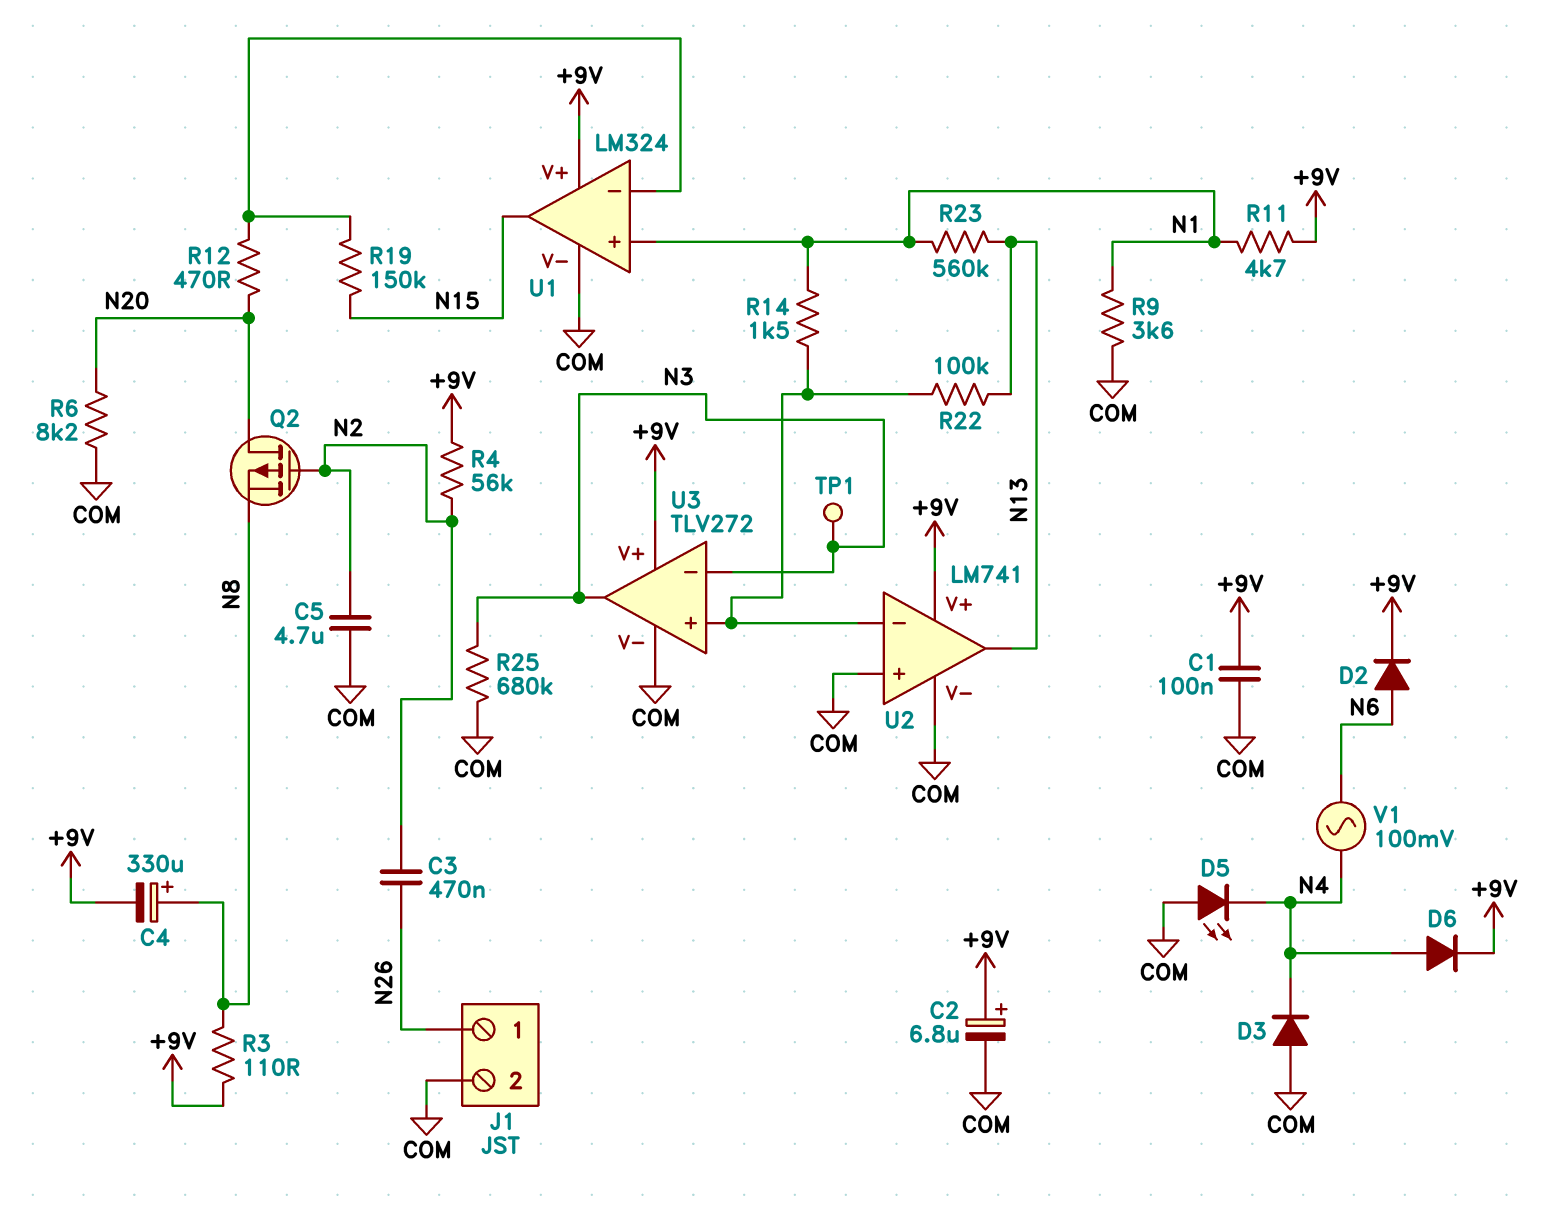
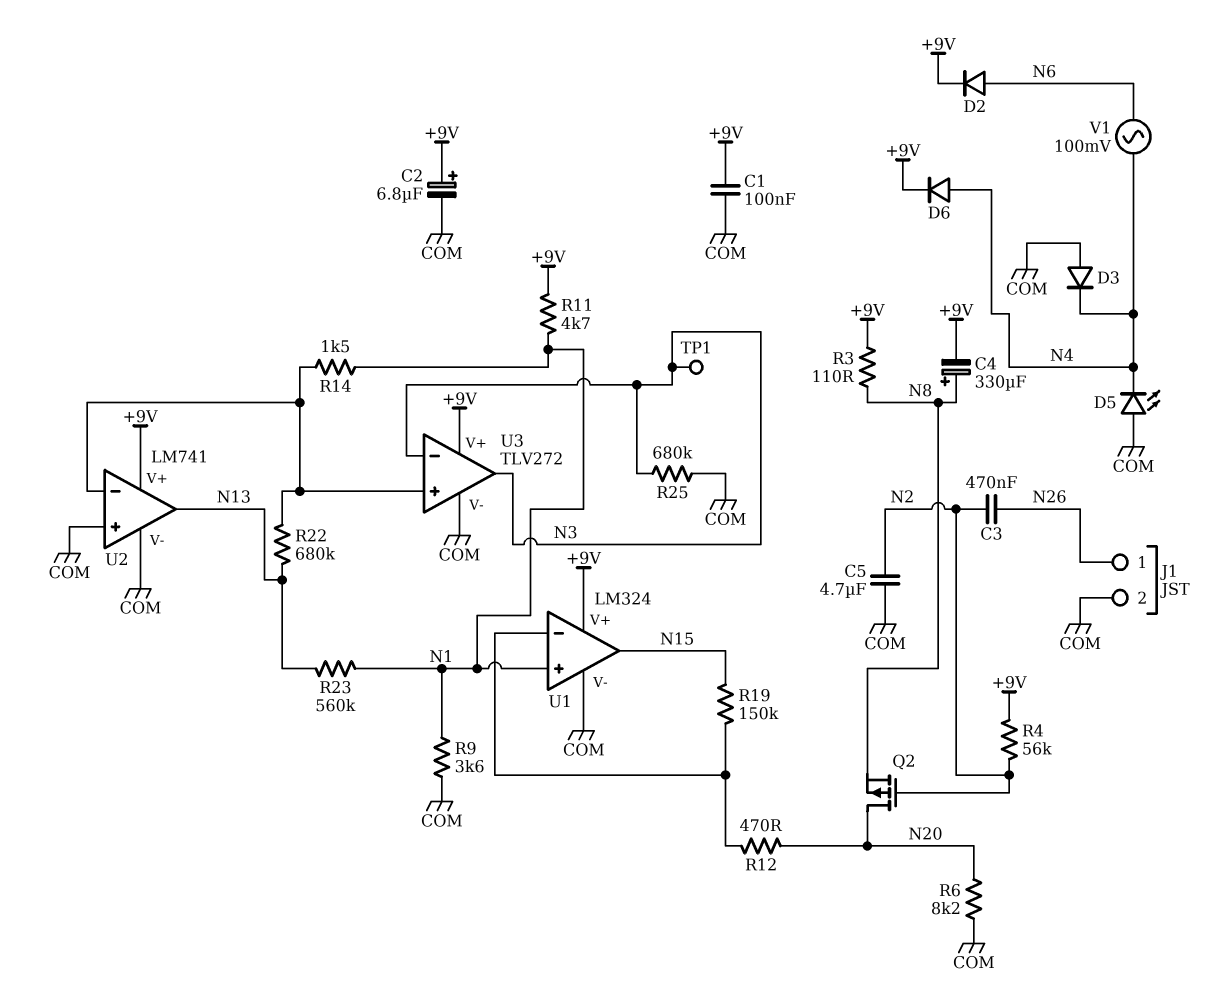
R22: 100k (N13, U2/in-) -> 680k (N13, U2/in-)

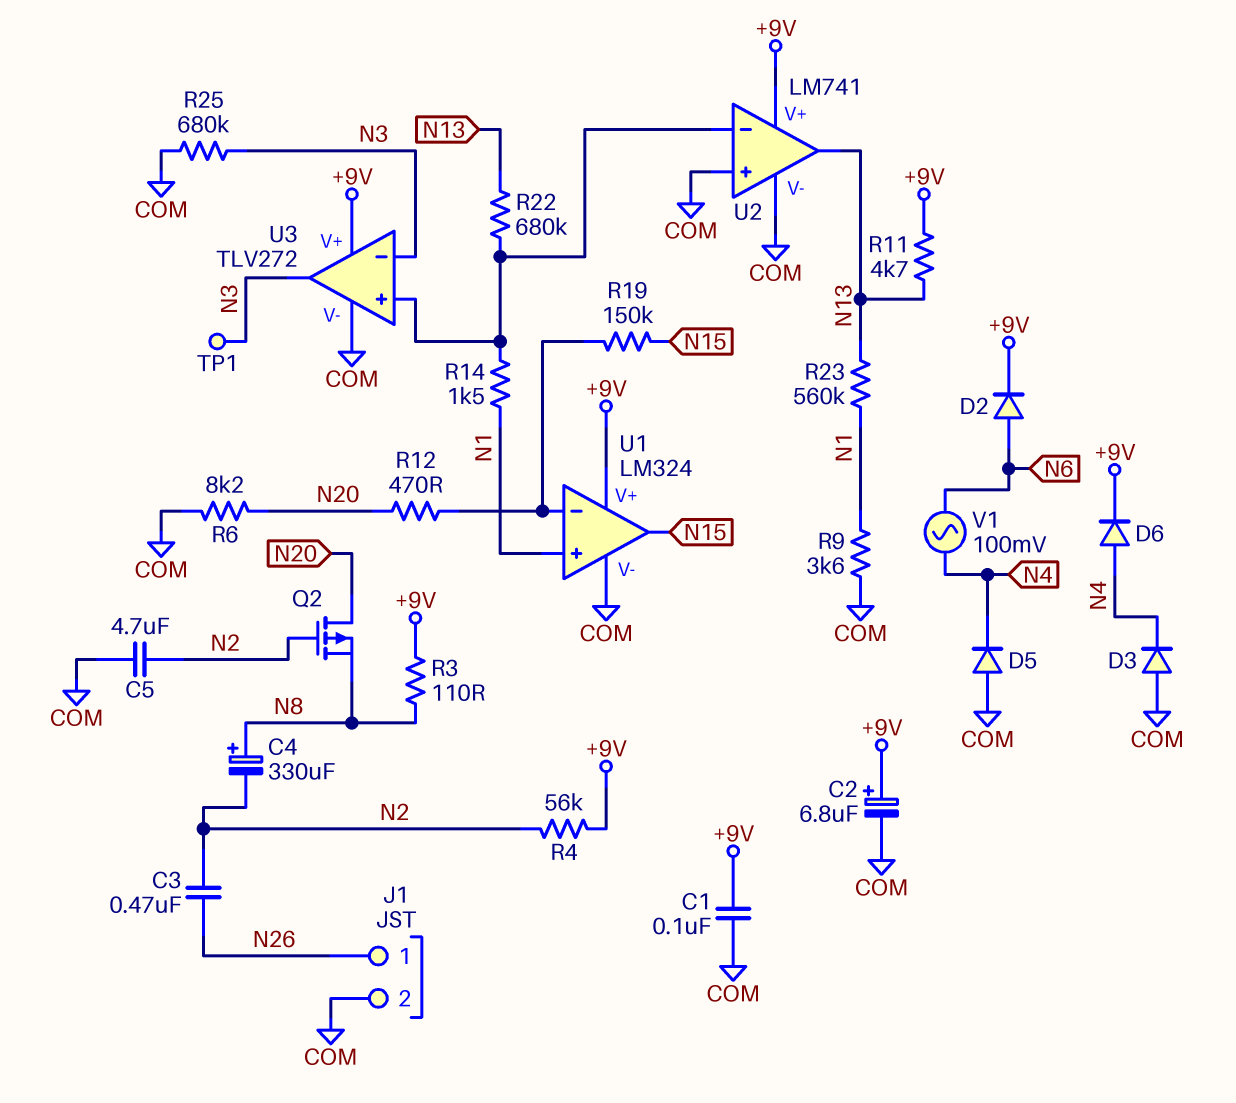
C4: 330uF (plus N8, minus +9V) -> 330uF (plus N8, minus N2)
D5: LED (A COM, K N4) -> diode (A COM, K N4)
R11: 4.7k (+9V, N1) -> 4.7k (+9V, N13)

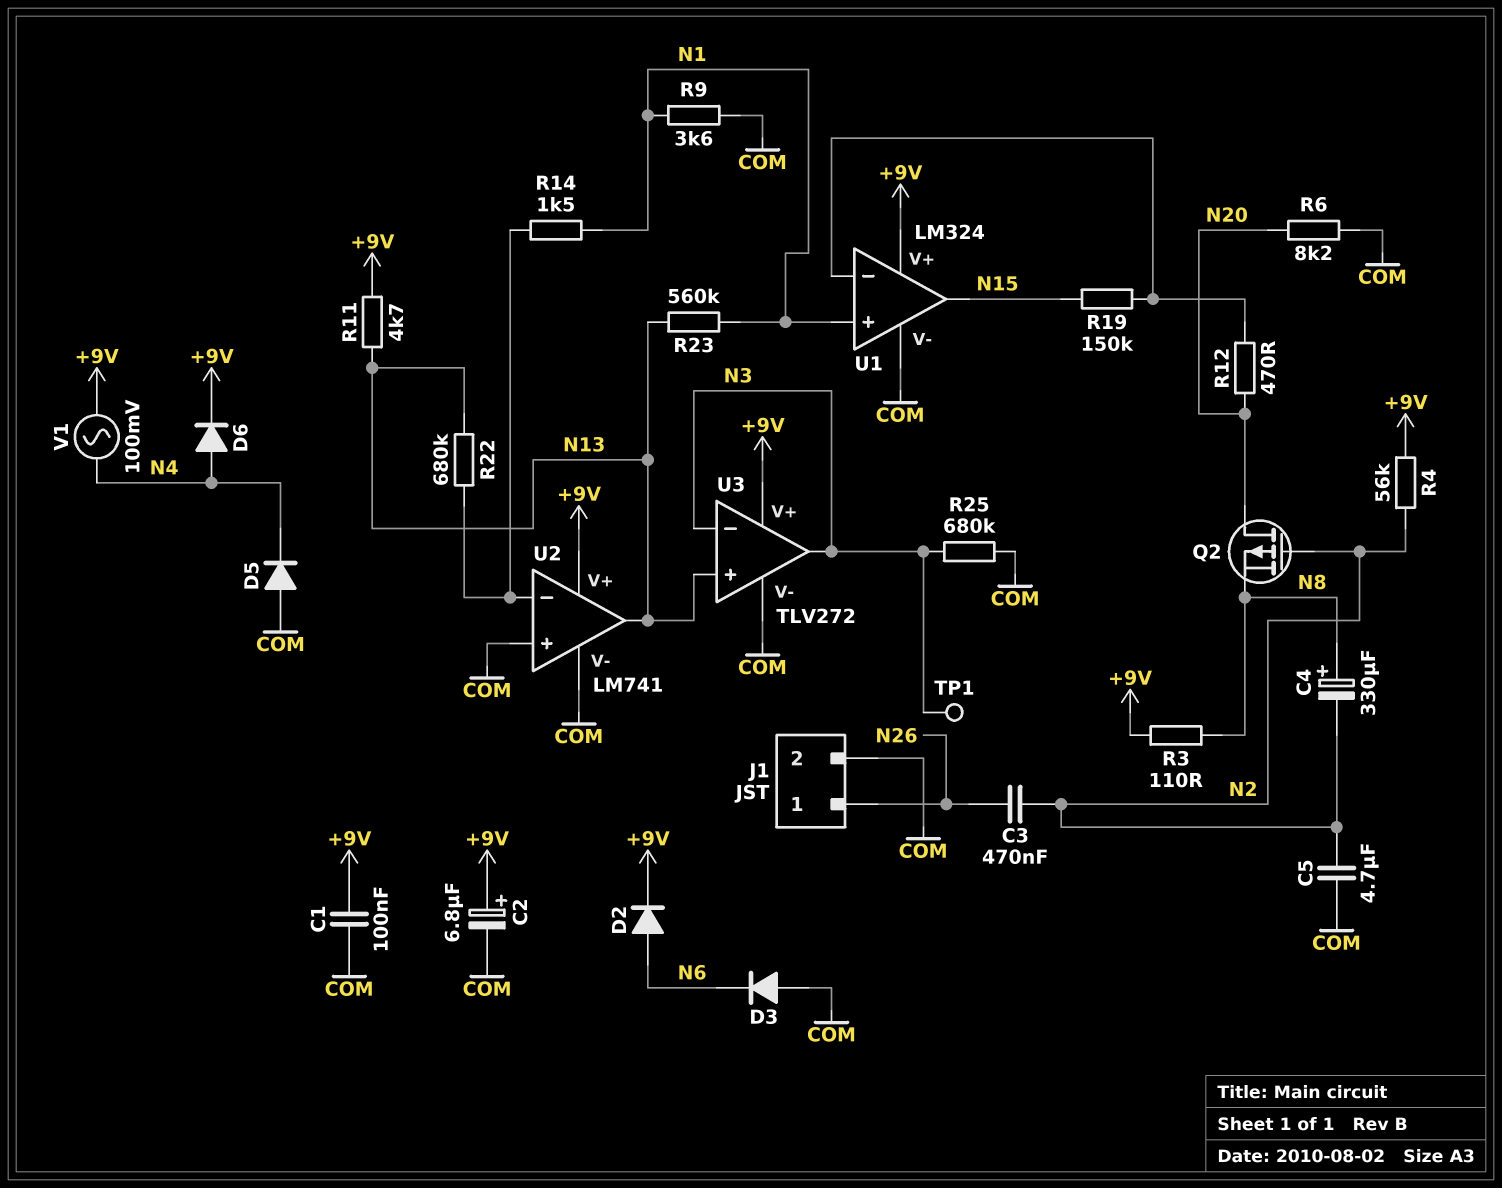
D3: diode (A COM, K N4) -> diode (A COM, K N6)
U3 pin in+: U2/in- -> N13
V1: AC 100mV (N4, N6) -> AC 100mV (+9V, N4)

